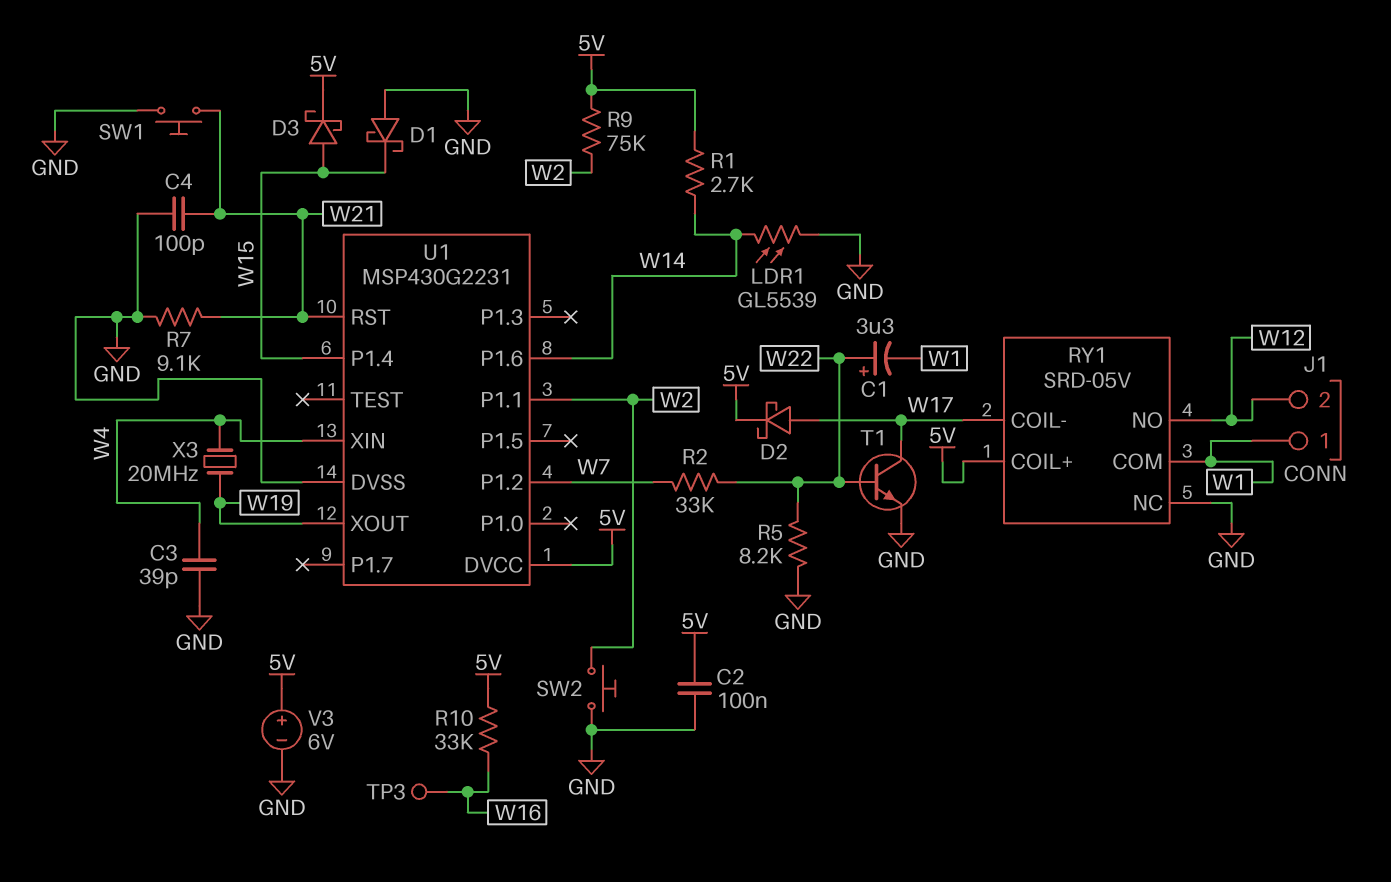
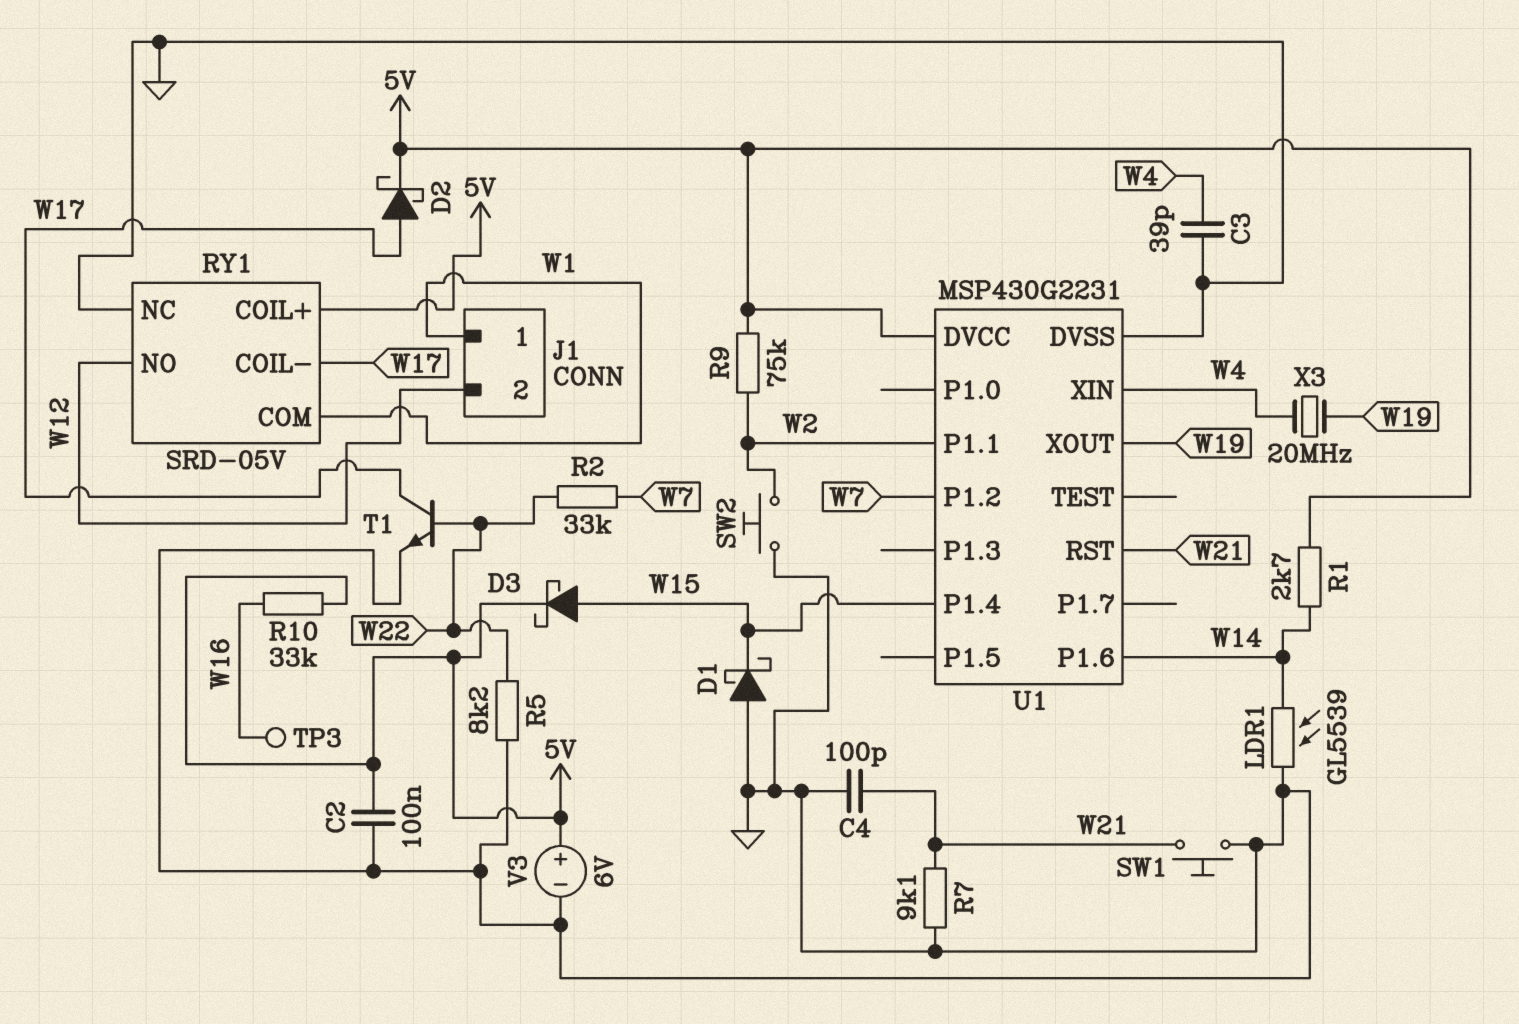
C1: 3.3uF (plus W22, minus W1) -> none

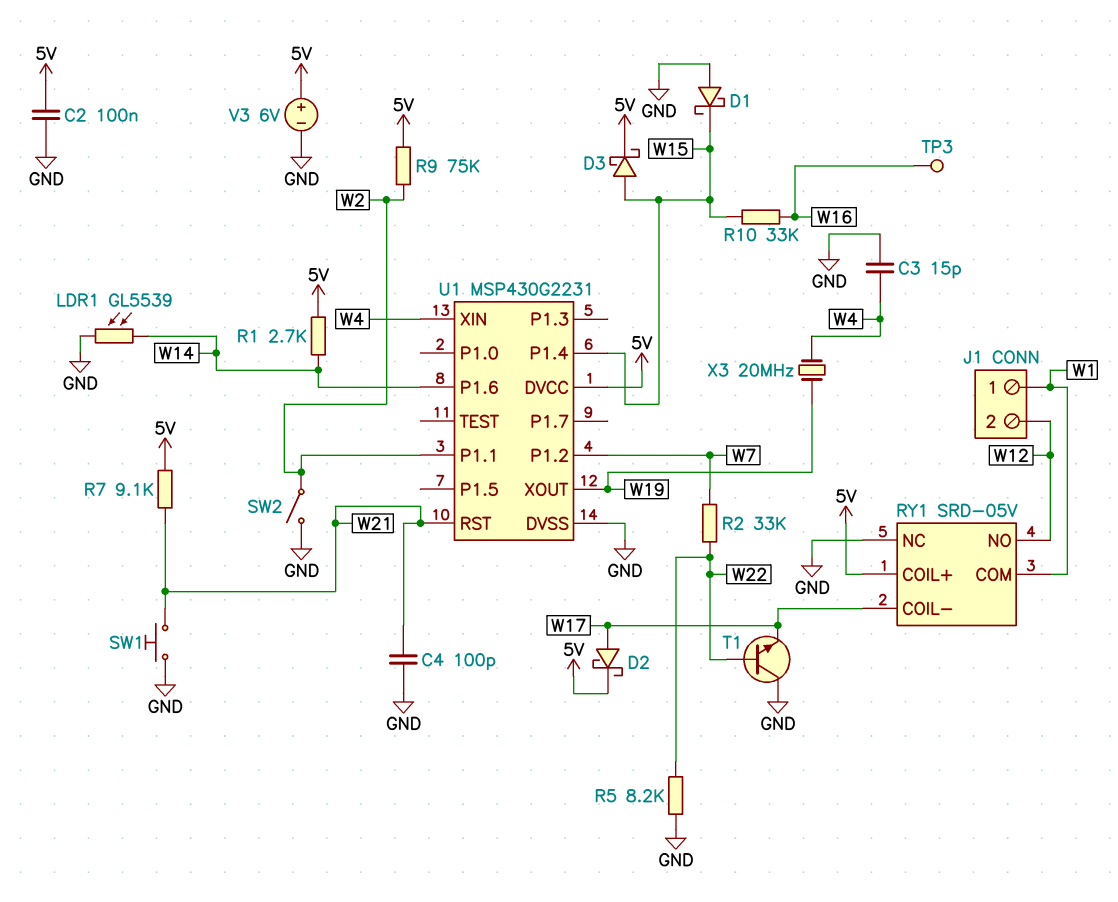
C3: 39pF (GND, W4) -> 15pF (GND, W4)
R7: 9.1k (GND, W21) -> 9.1k (5V, W21)
R10: 33k (5V, W16) -> 33k (W15, W16)
SW2: button (GND, W2) -> switch (GND, W2)
T1: NPN (B W22, C W17, E GND) -> NPN (B W22, C GND, E W17)

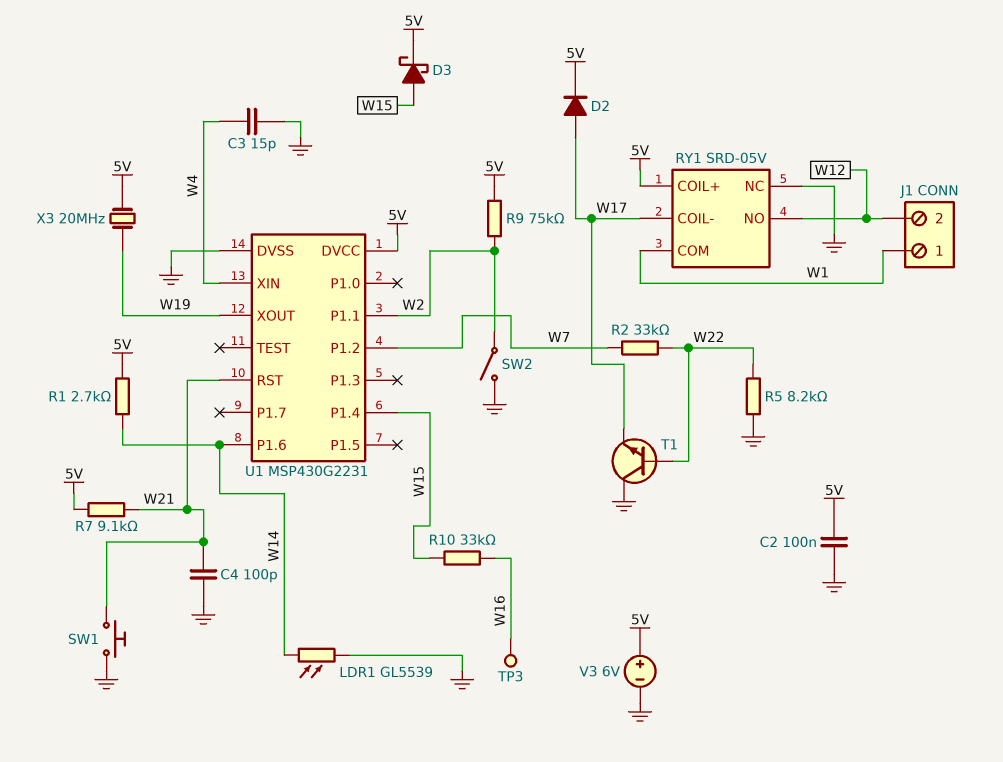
D1: schottky (A GND, K W15) -> none
D2: schottky (A W17, K 5V) -> diode (A W17, K 5V)
X3: 20MHz (W4, W19) -> 20MHz (5V, W19)

